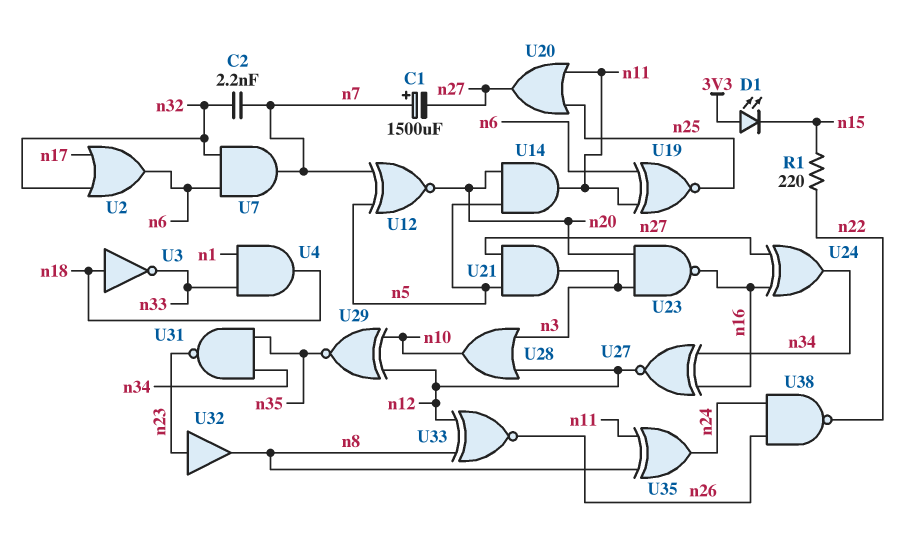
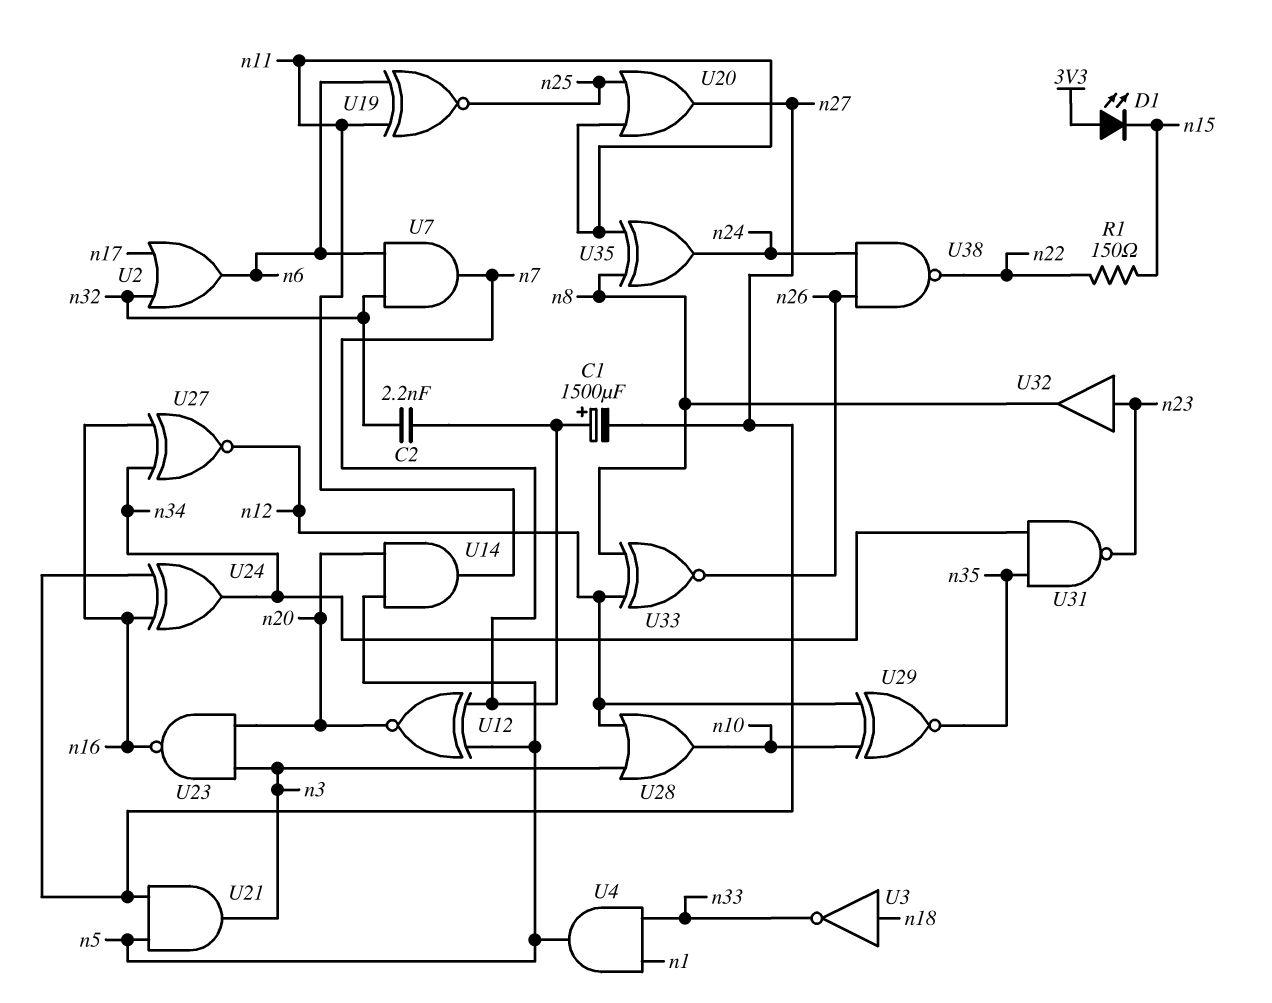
R1: 220 (n15, n22) -> 150 (n15, n22)
U4: AND (in n1, in n33, out n18) -> AND (in n1, in n33, out n5)

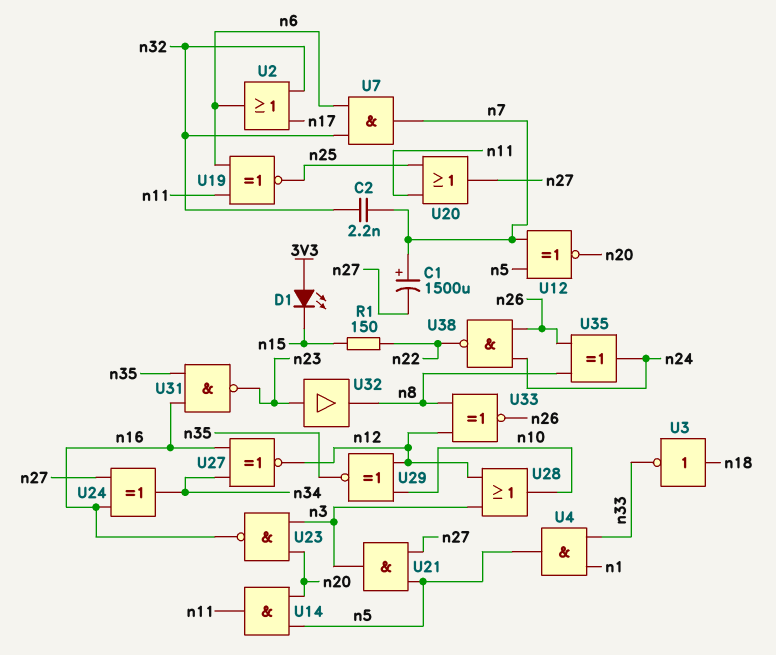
U31: NAND (in n34, in n35, out n23) -> NAND (in n16, in n35, out n23)
U35: XOR (in n8, in n11, out n24) -> XOR (in n8, in n26, out n24)

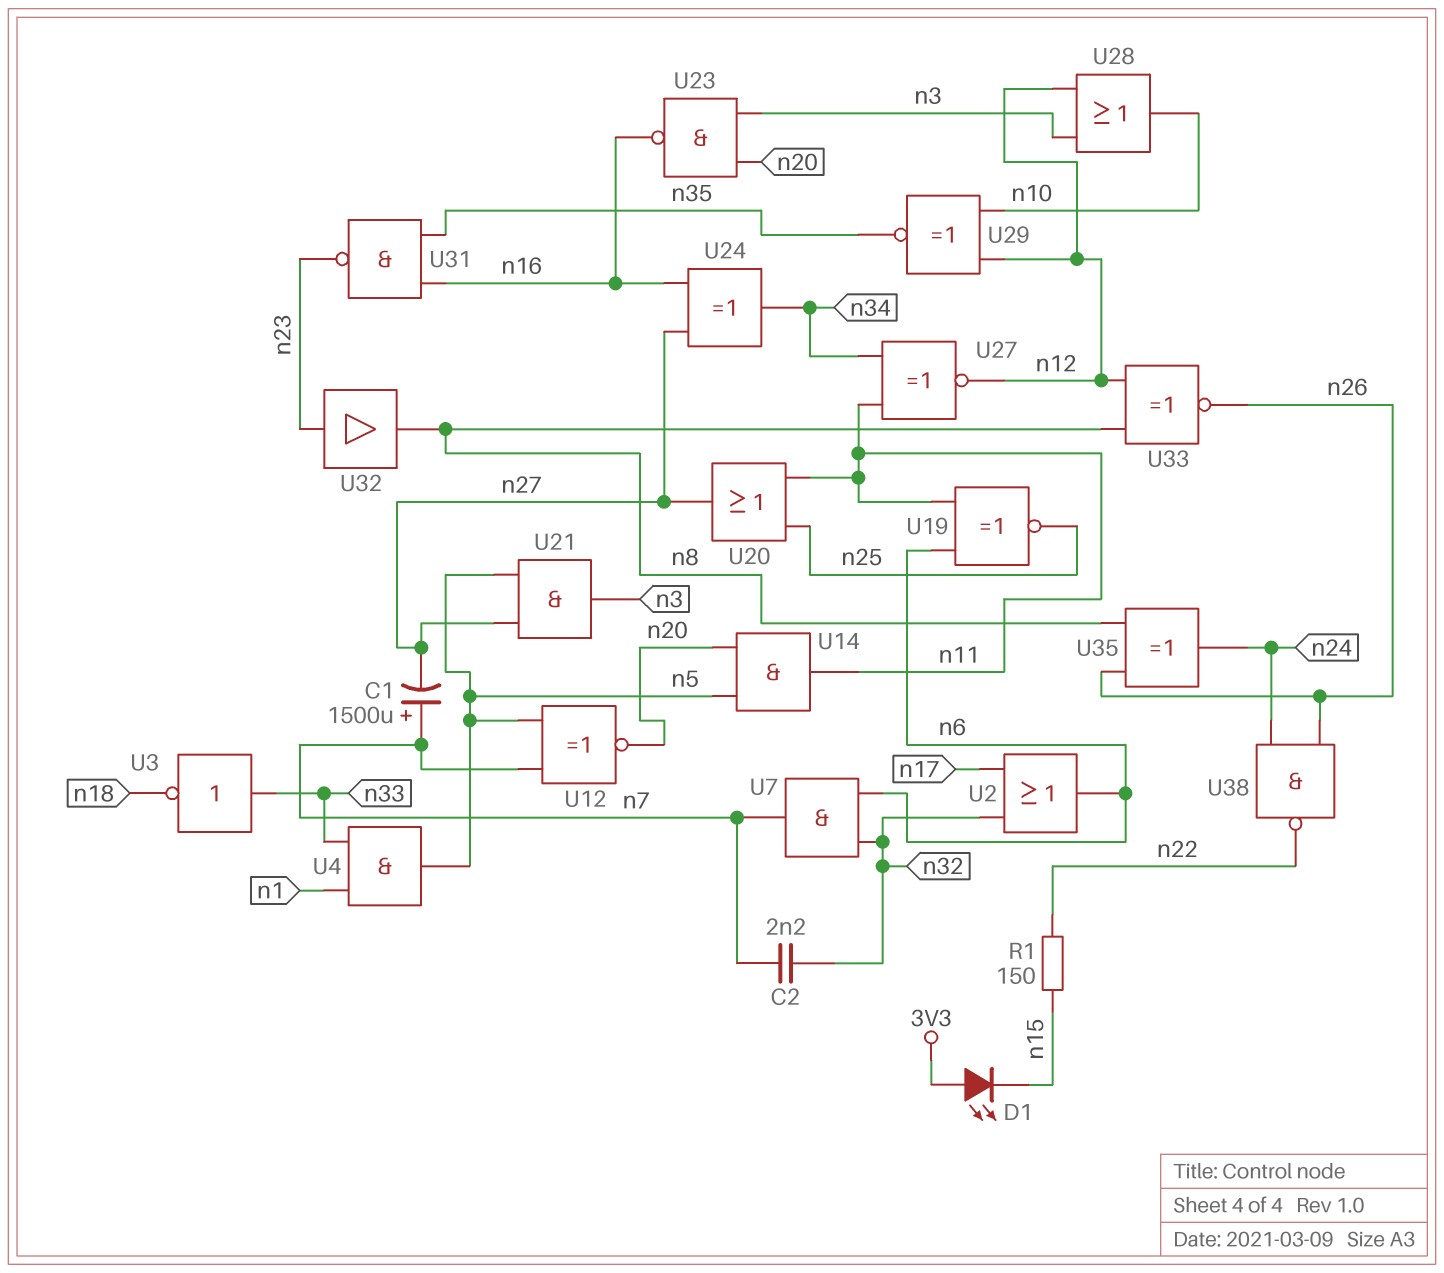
U3: NOT (in n18, out n33) -> NOT (in n33, out n18)
U27: XNOR (in n16, in n34, out n12) -> XNOR (in n11, in n34, out n12)

